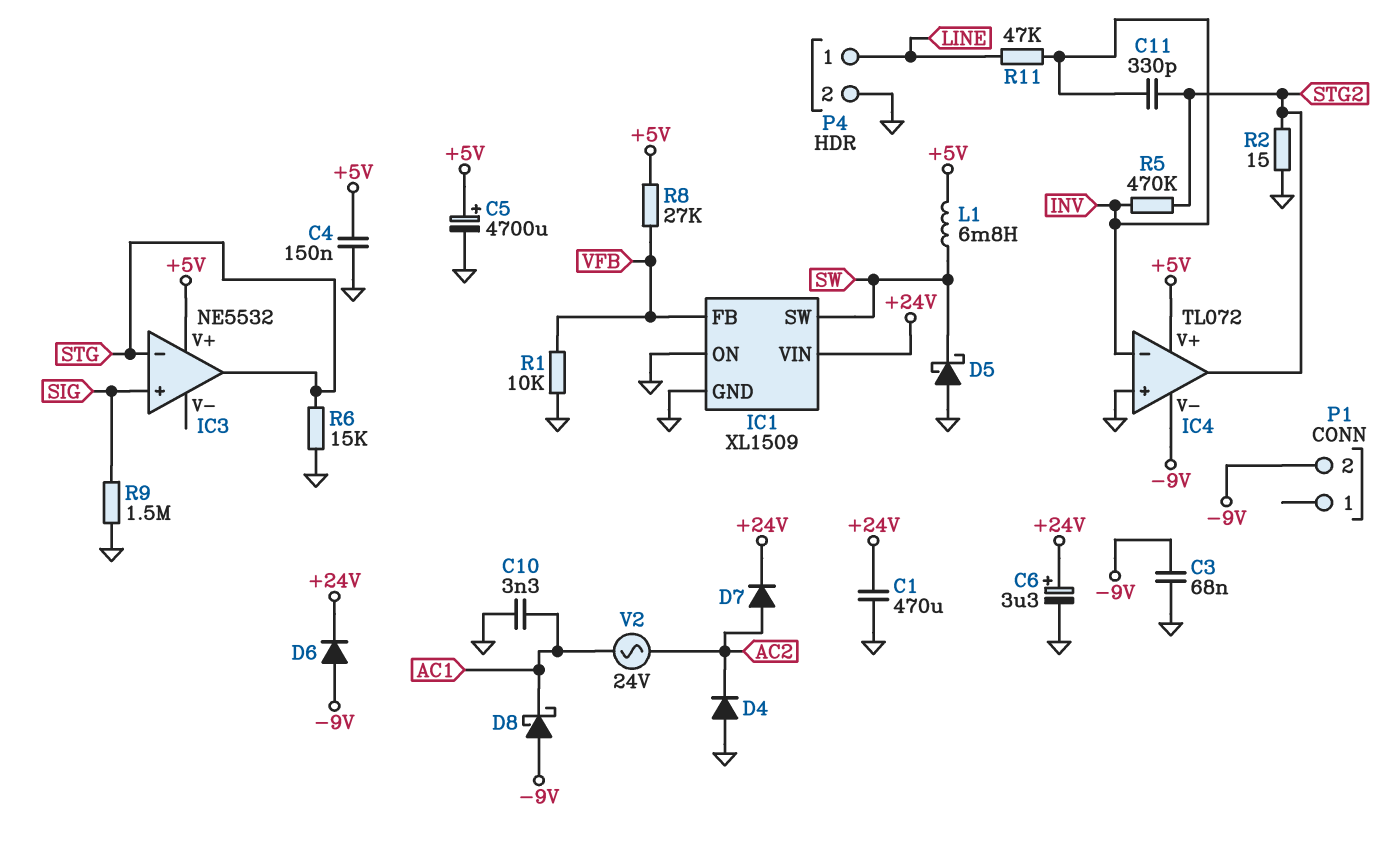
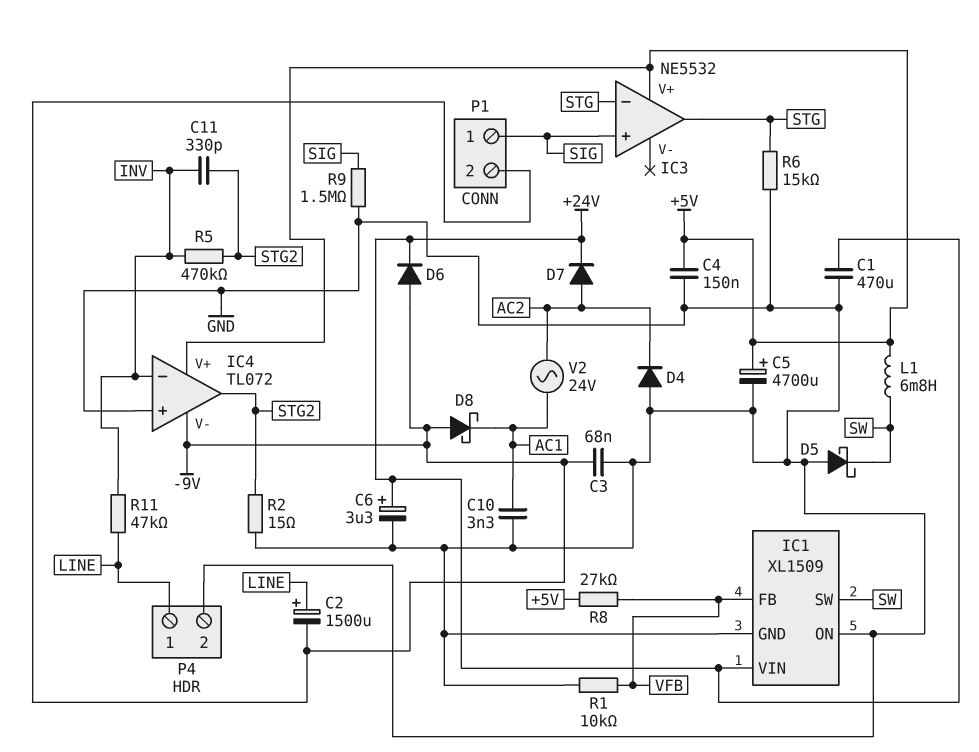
C2: none -> 1500uF (plus LINE, minus -9V)
P1 pin 1: none -> SIG

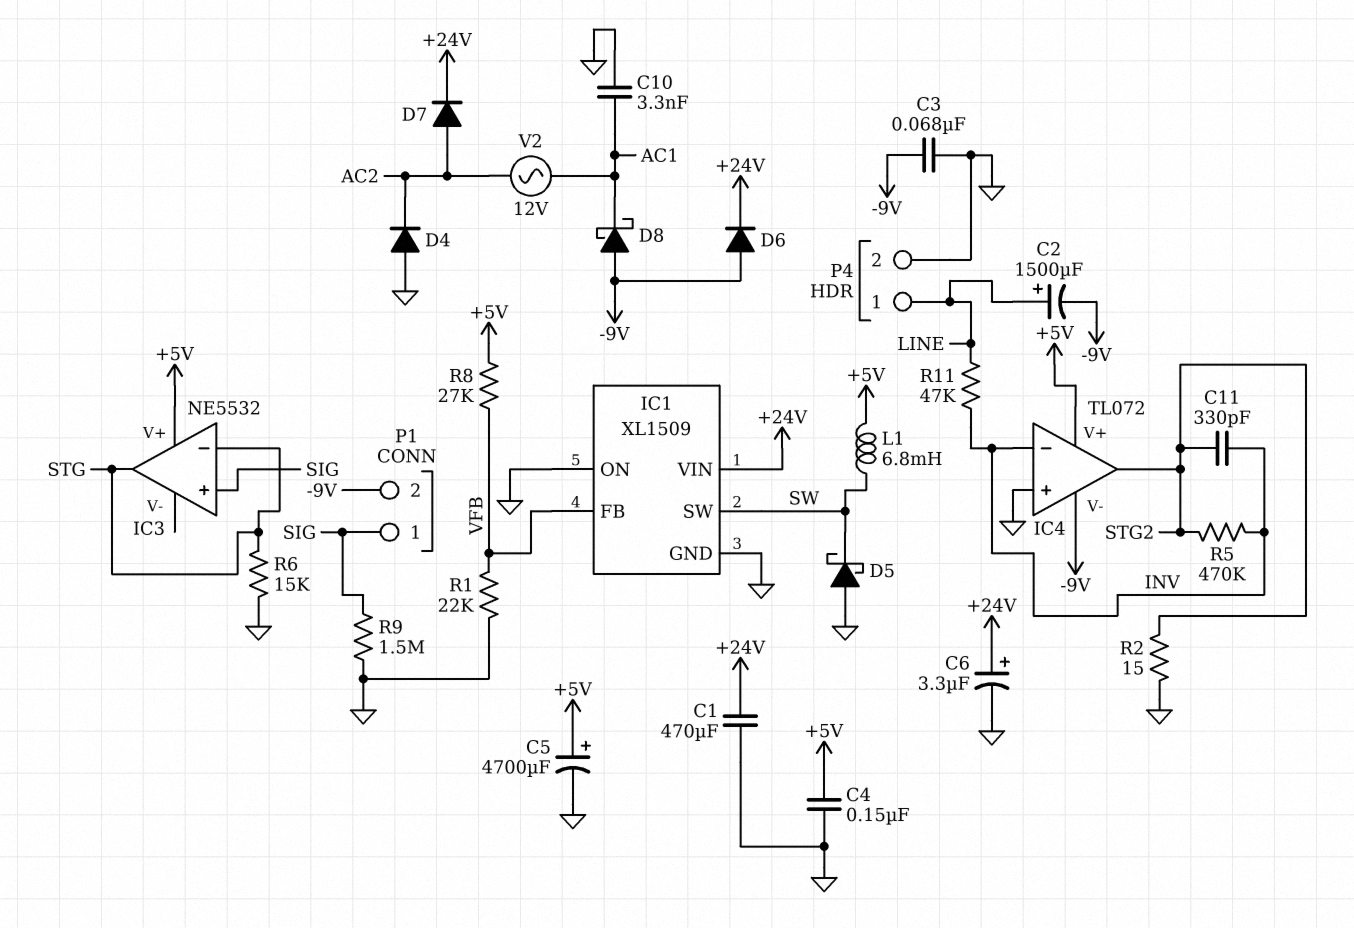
R1: 10k (GND, VFB) -> 22k (GND, VFB)
V2: AC 24V (AC1, AC2) -> AC 12V (AC1, AC2)

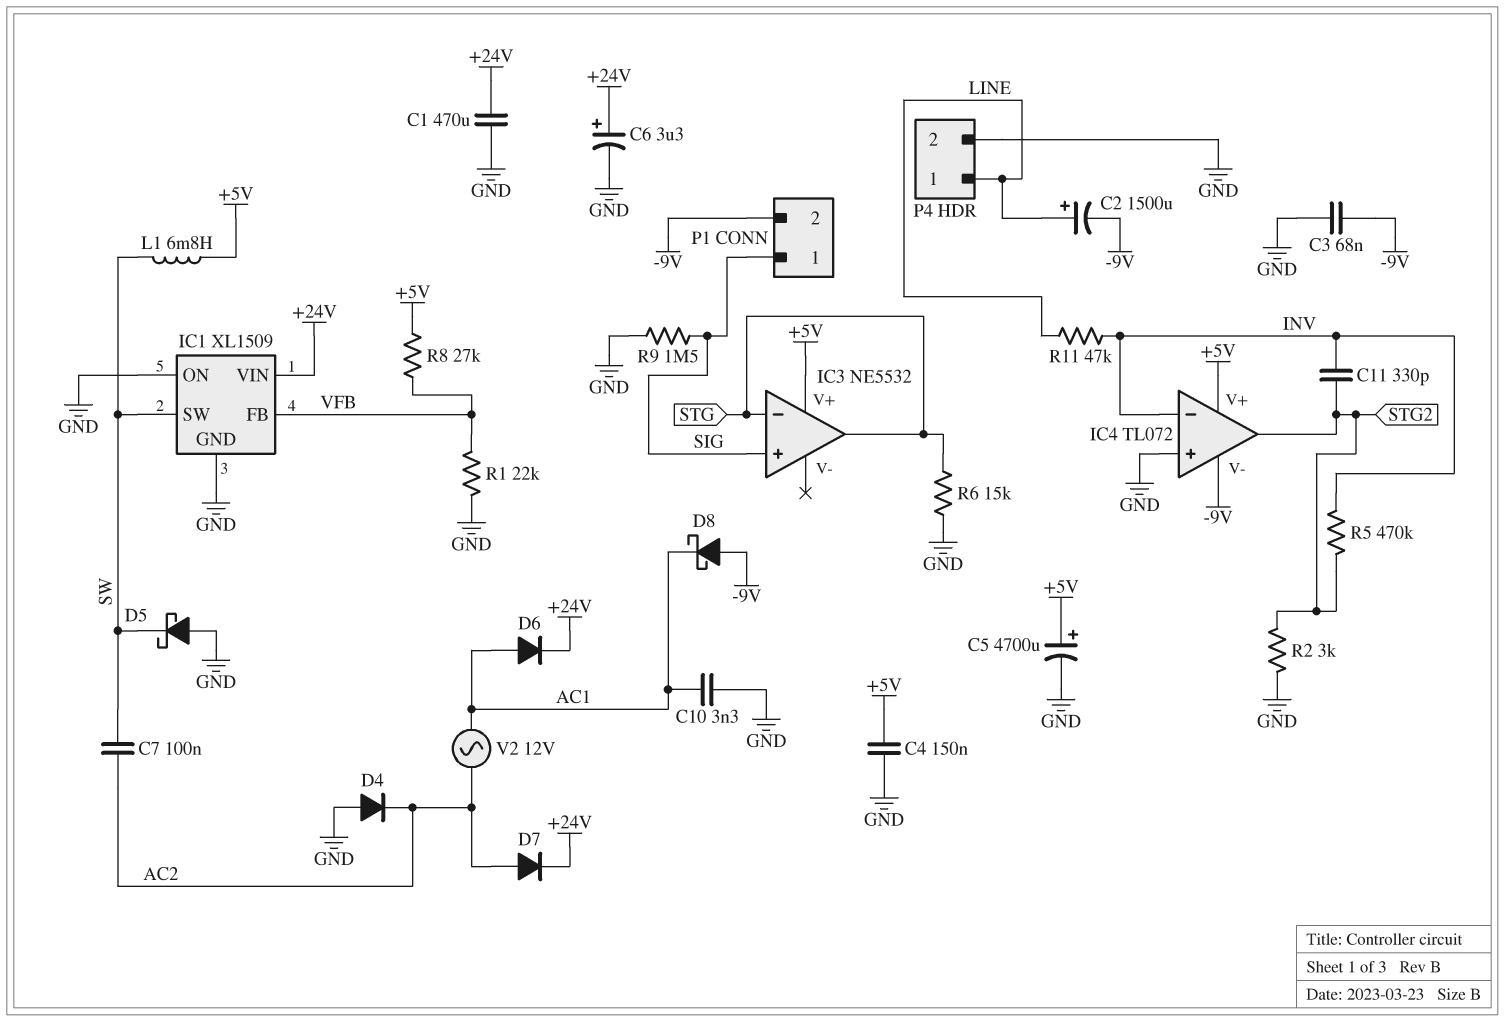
C7: none -> 100nF (AC2, SW)
D6: diode (A -9V, K +24V) -> diode (A AC1, K +24V)
R2: 15 (GND, STG2) -> 3k (GND, STG2)

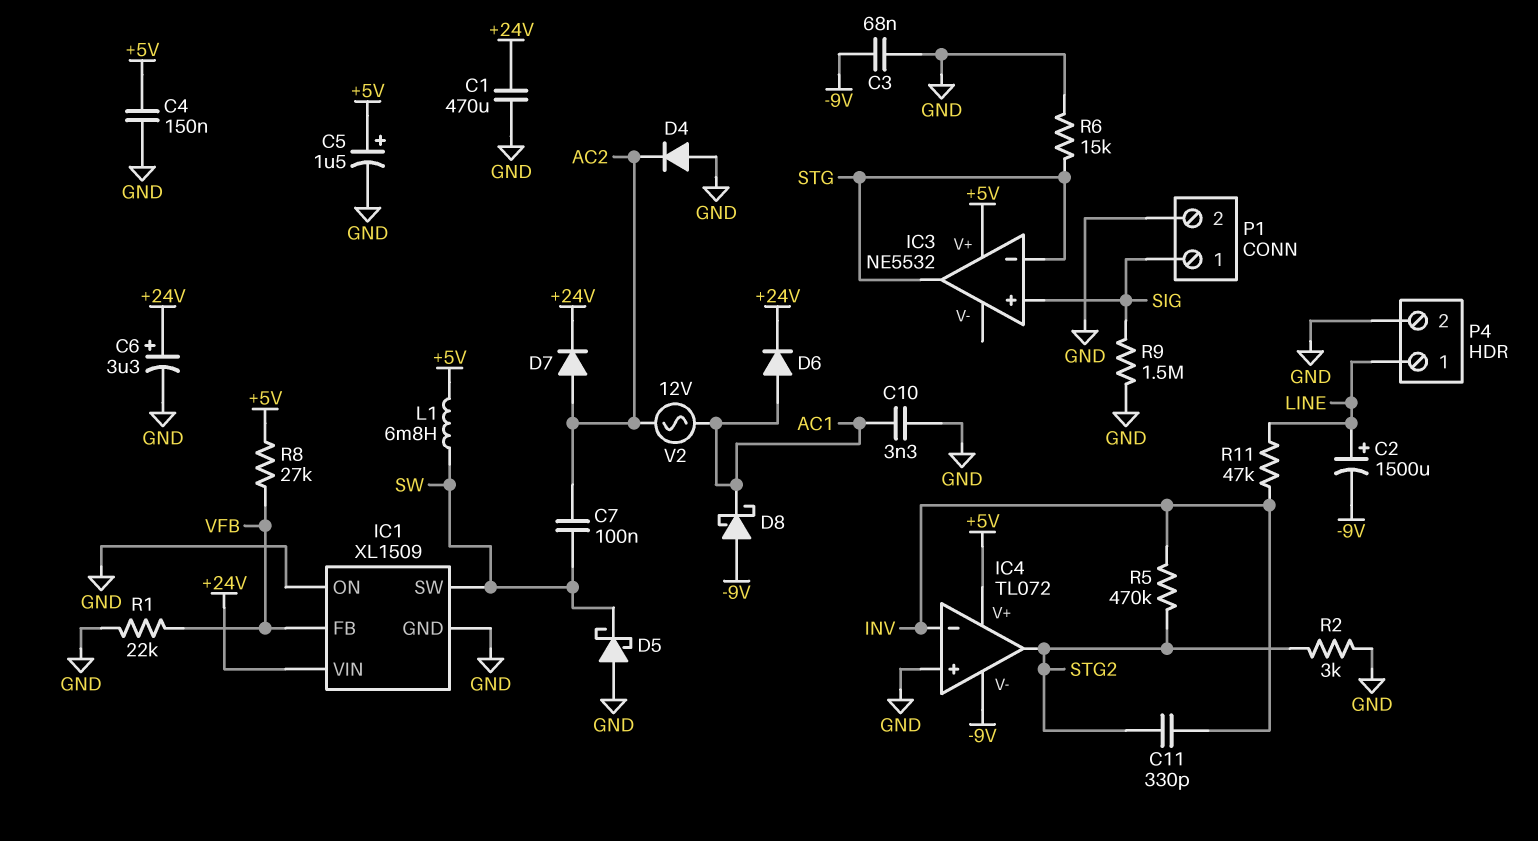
C5: 4700uF (plus +5V, minus GND) -> 1.5uF (plus +5V, minus GND)
P1 pin 2: -9V -> GND

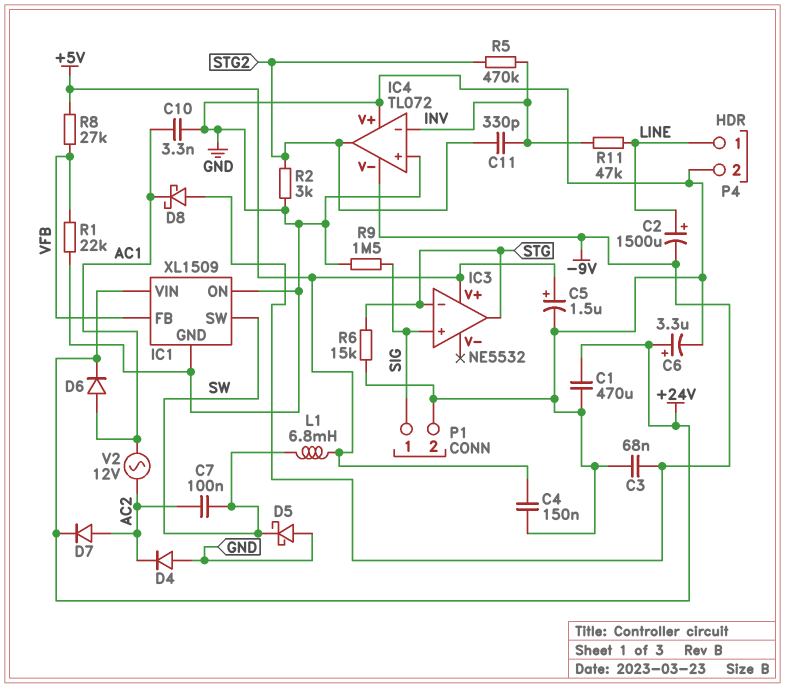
IC4 pin V+: +5V -> GND

